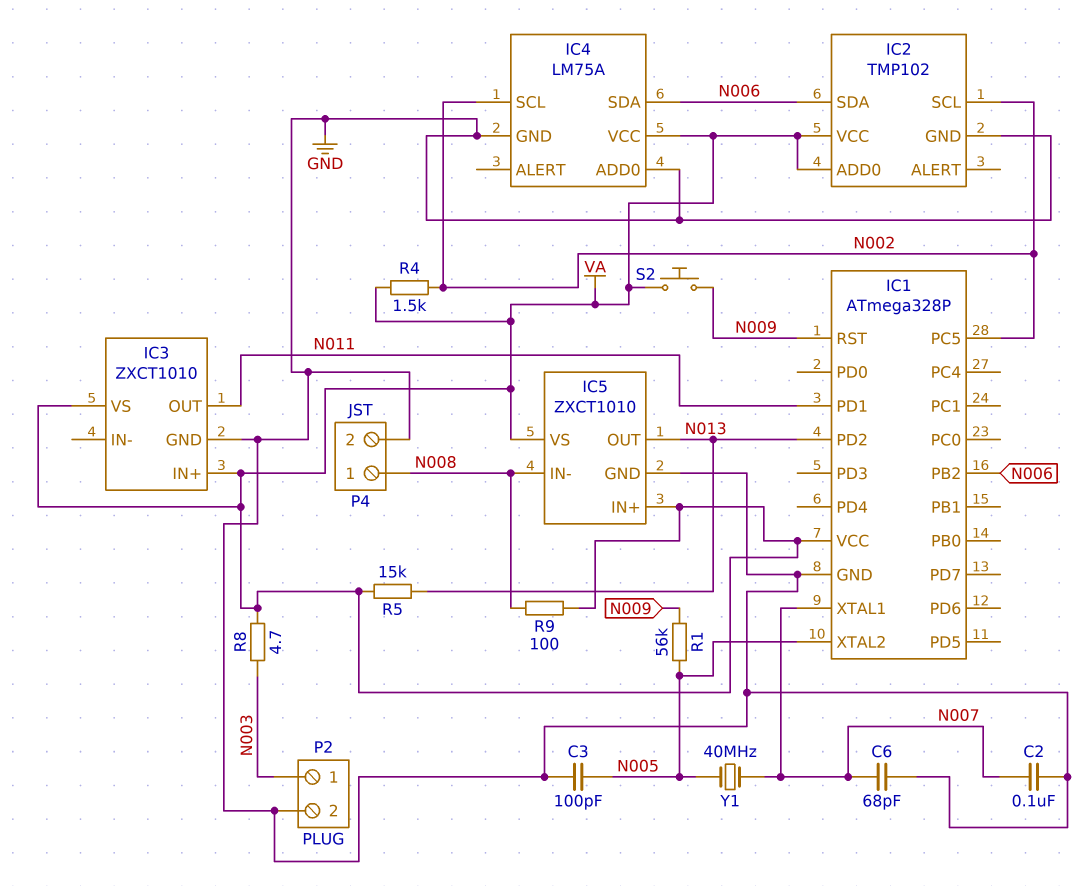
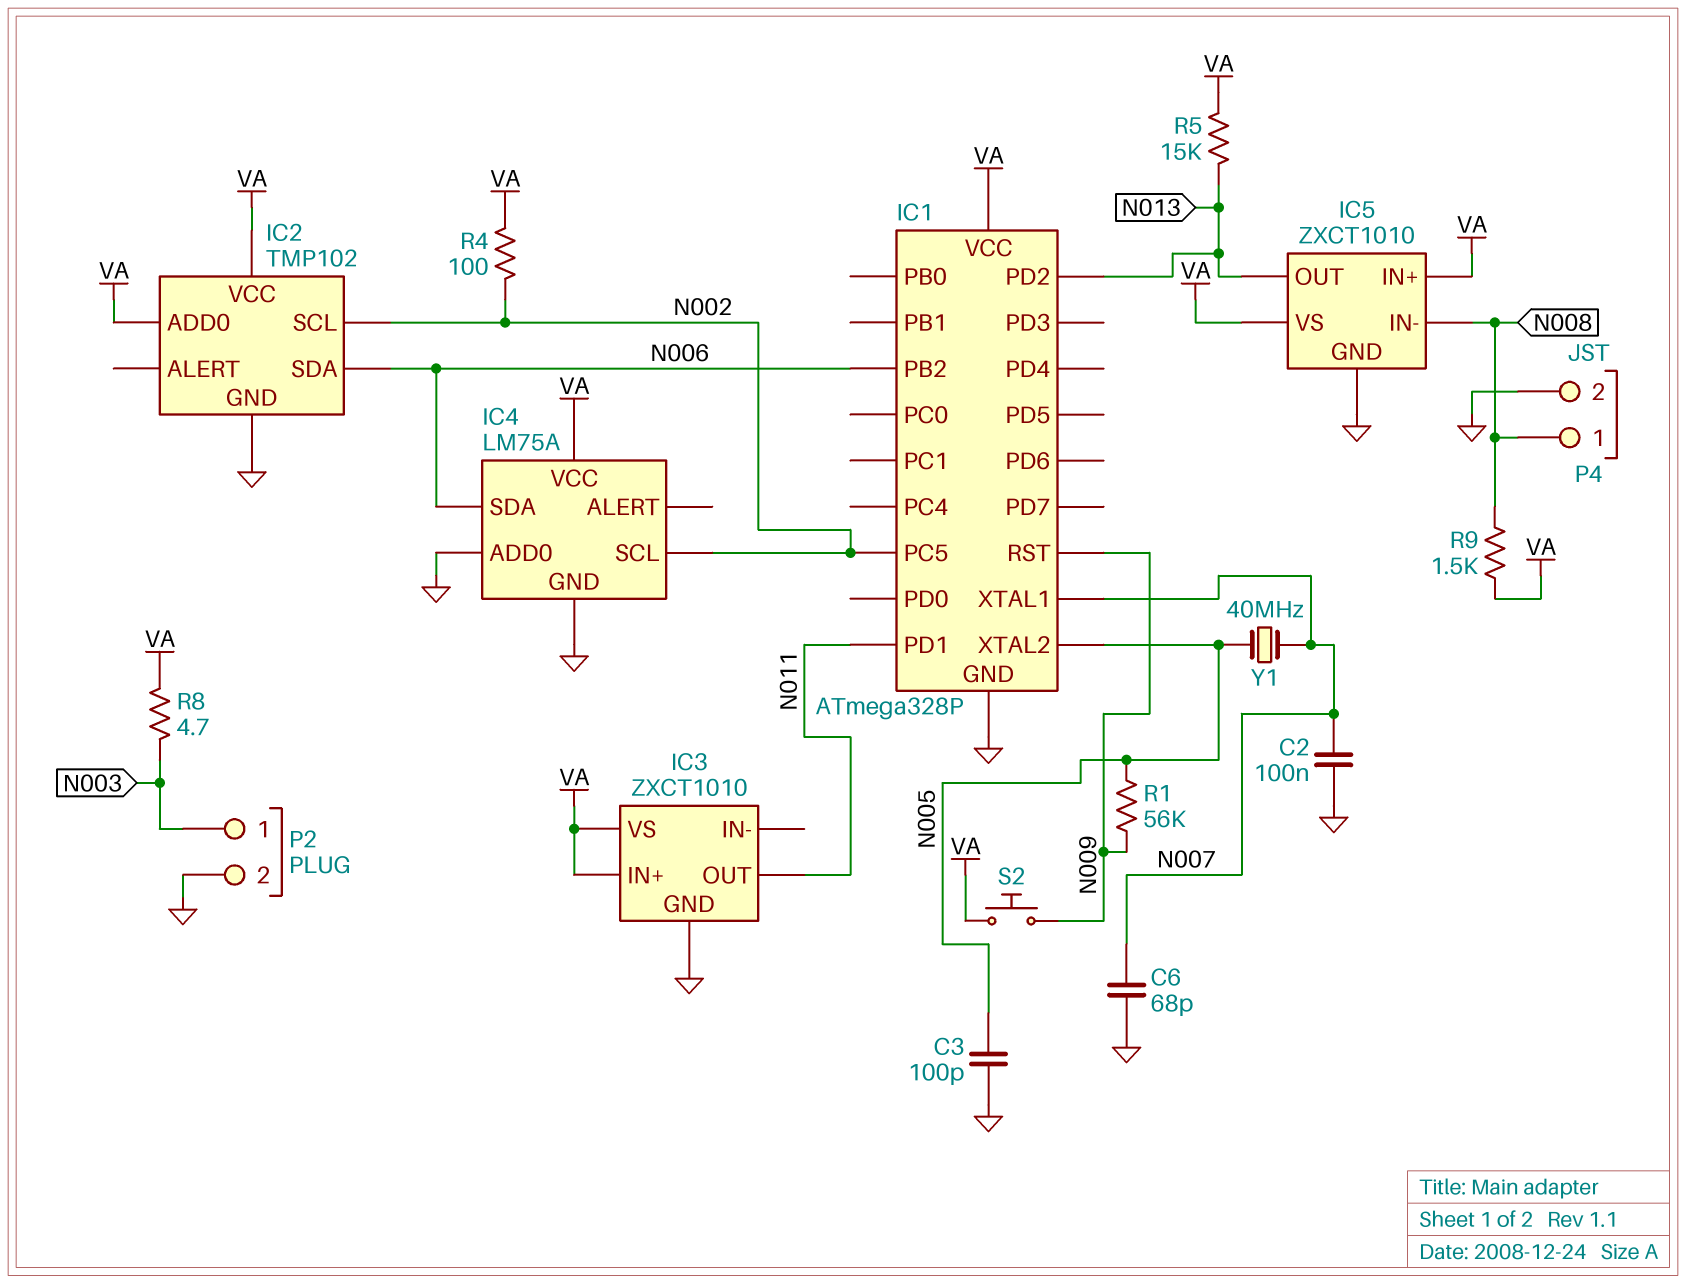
R4: 1.5k (N002, VA) -> 100 (N002, VA)
R9: 100 (N008, VA) -> 1.5k (N008, VA)

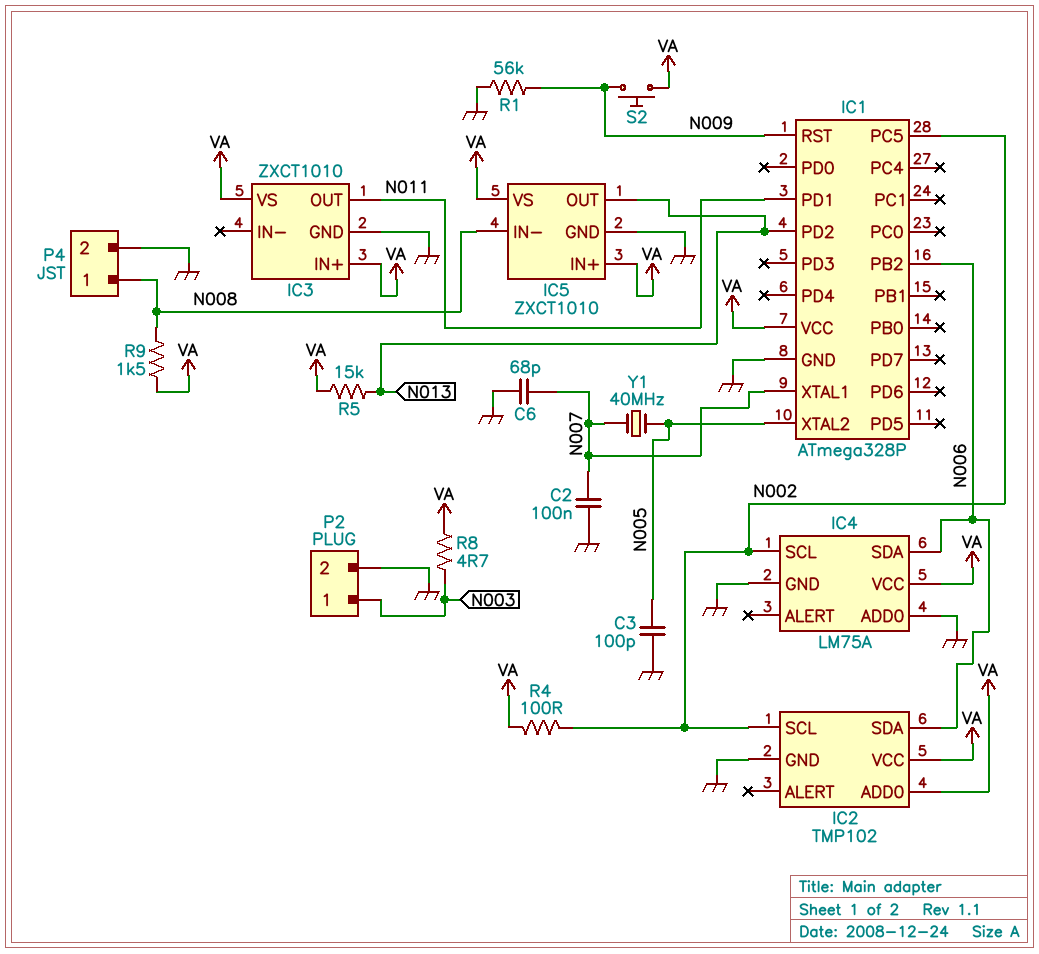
R1: 56k (N005, N009) -> 56k (GND, N009)

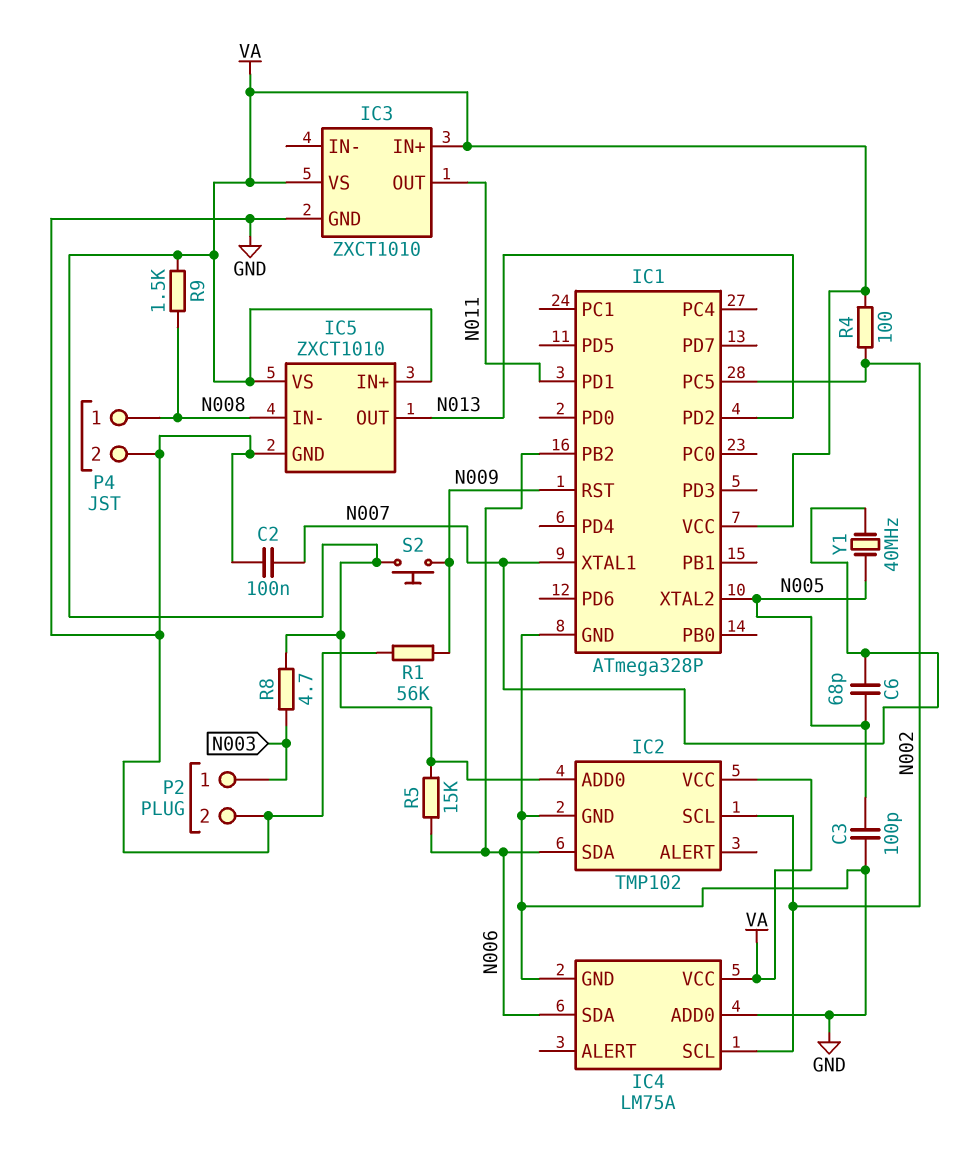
C6: 68pF (GND, N007) -> 68pF (N005, N007)
R5: 15k (N013, VA) -> 15k (N006, VA)

